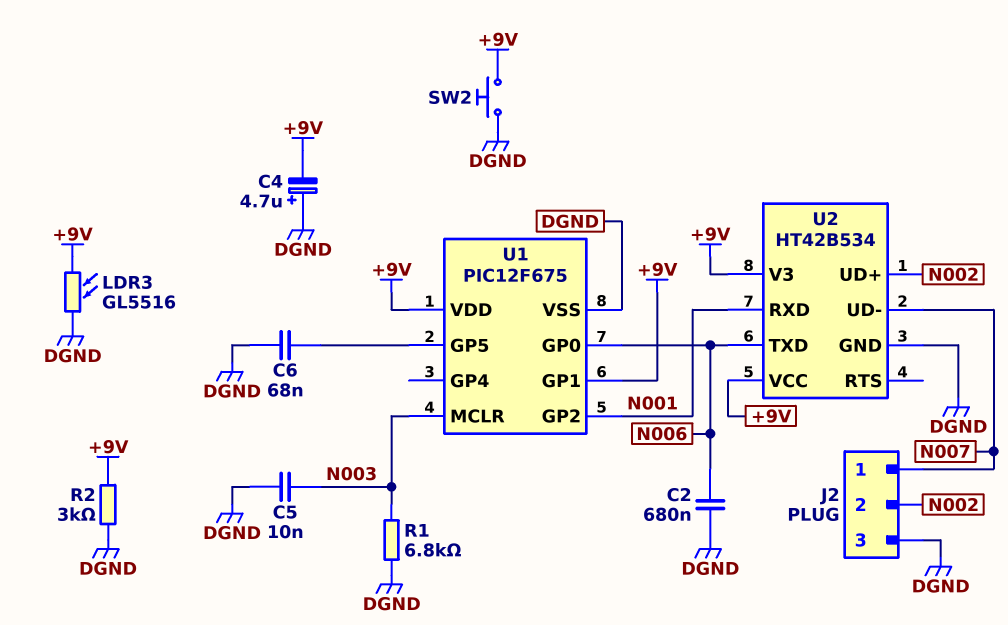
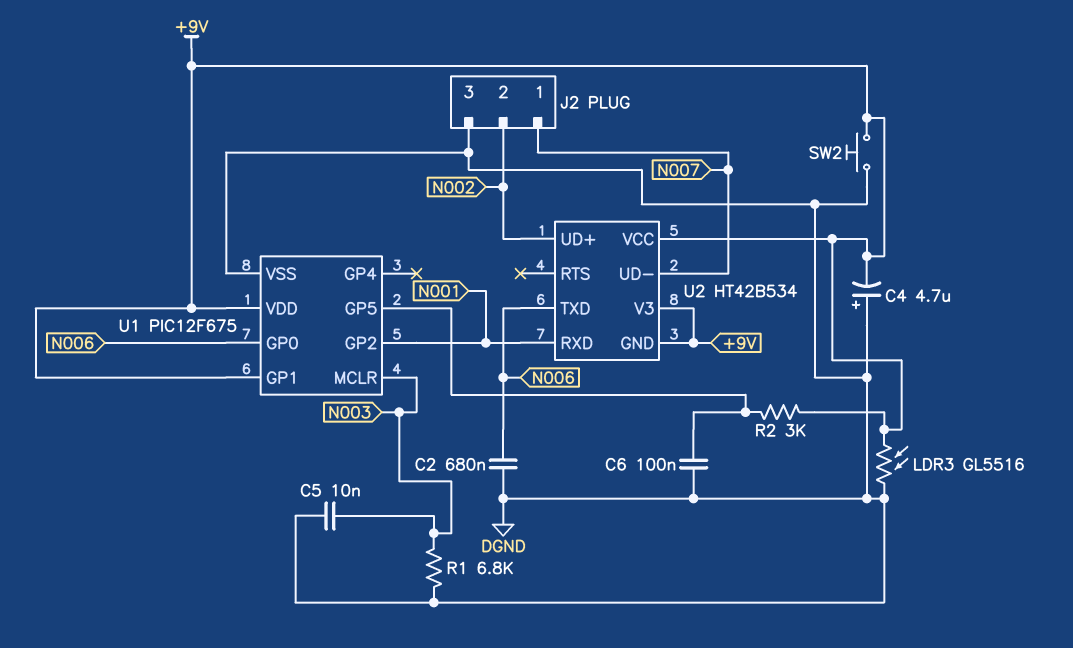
C6: 68nF (DGND, U1/GP5) -> 100nF (DGND, U1/GP5)
R2: 3k (+9V, DGND) -> 3k (+9V, U1/GP5)
U2 pin GND: DGND -> +9V

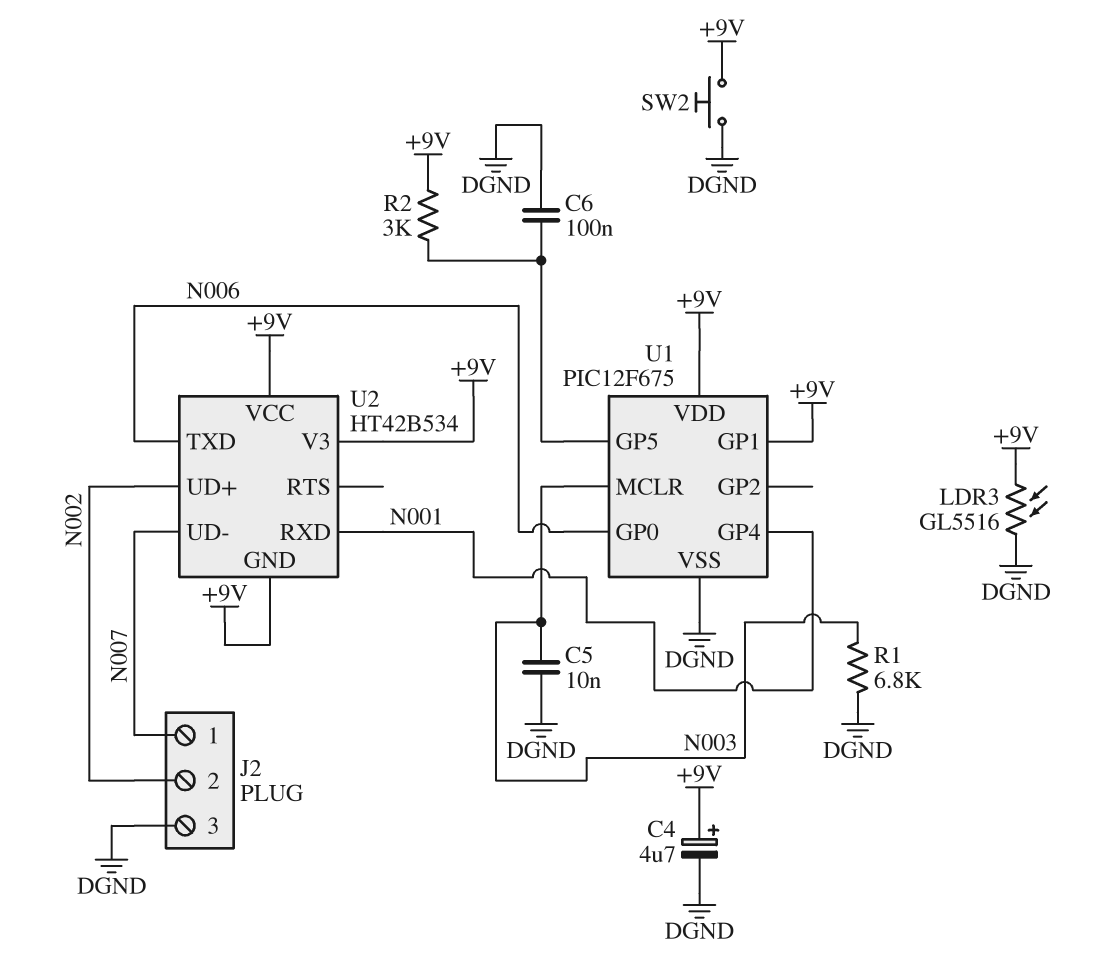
C2: 680nF (DGND, N006) -> none
C4: 4.7uF (plus DGND, minus +9V) -> 4.7uF (plus +9V, minus DGND)
U1 pin GP2: N001 -> none
U1 pin GP4: none -> N001

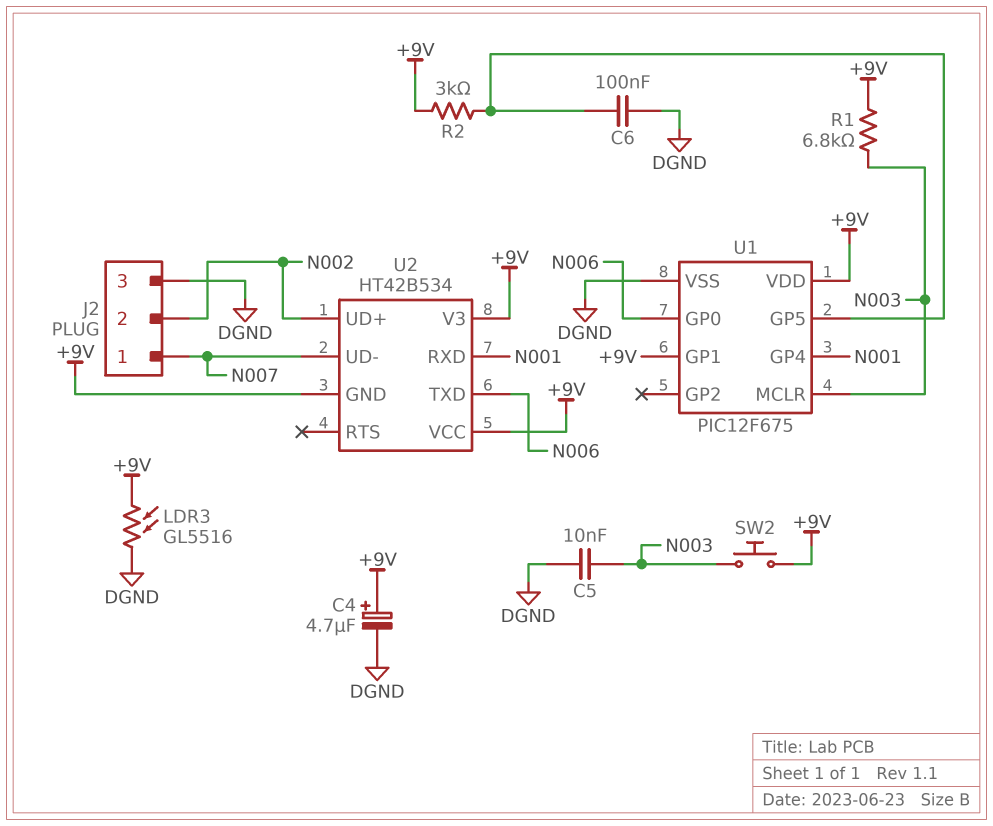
R1: 6.8k (DGND, N003) -> 6.8k (+9V, N003)
SW2: button (+9V, DGND) -> button (+9V, N003)

